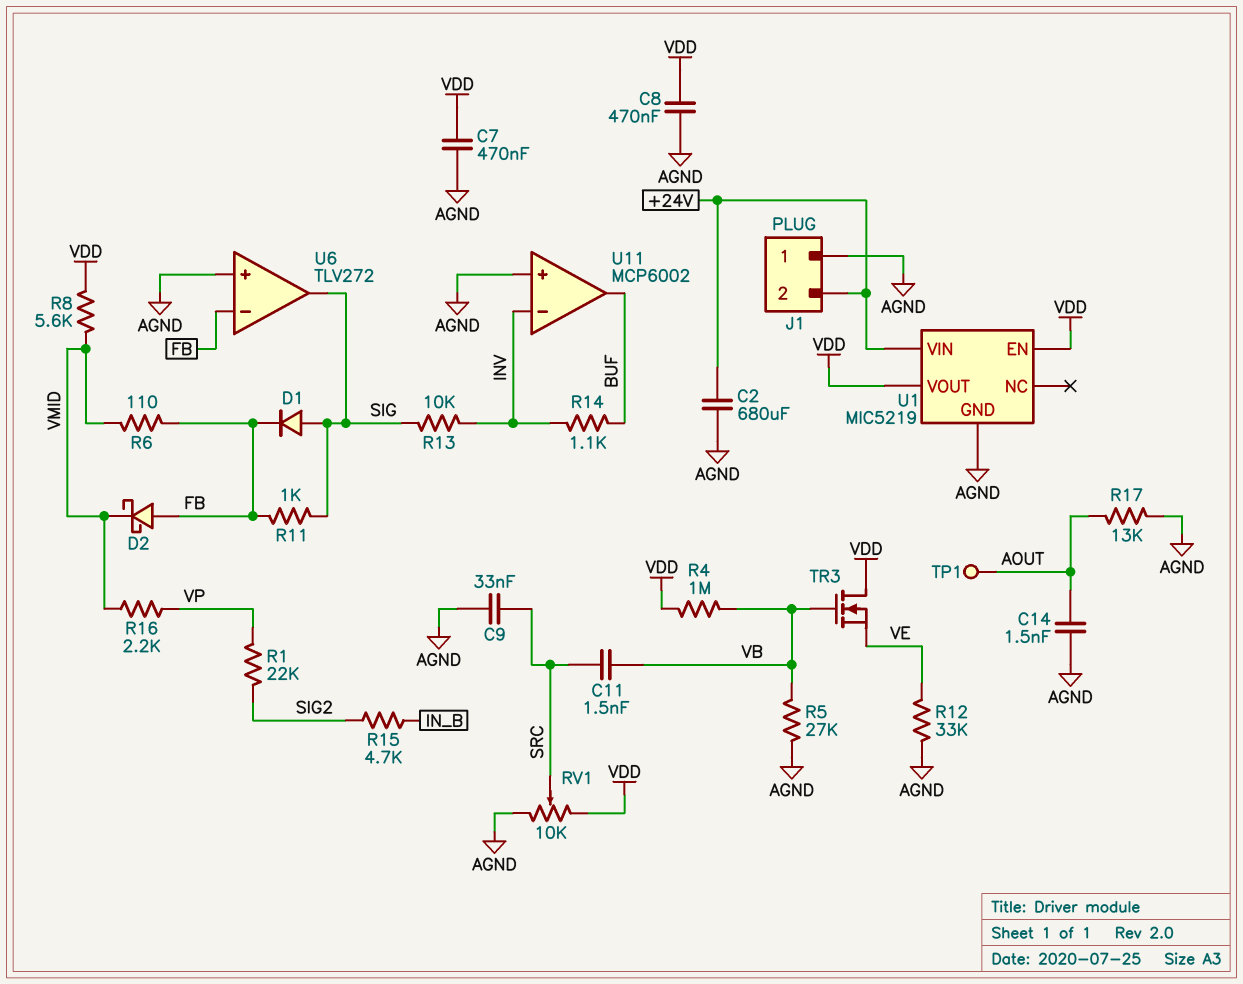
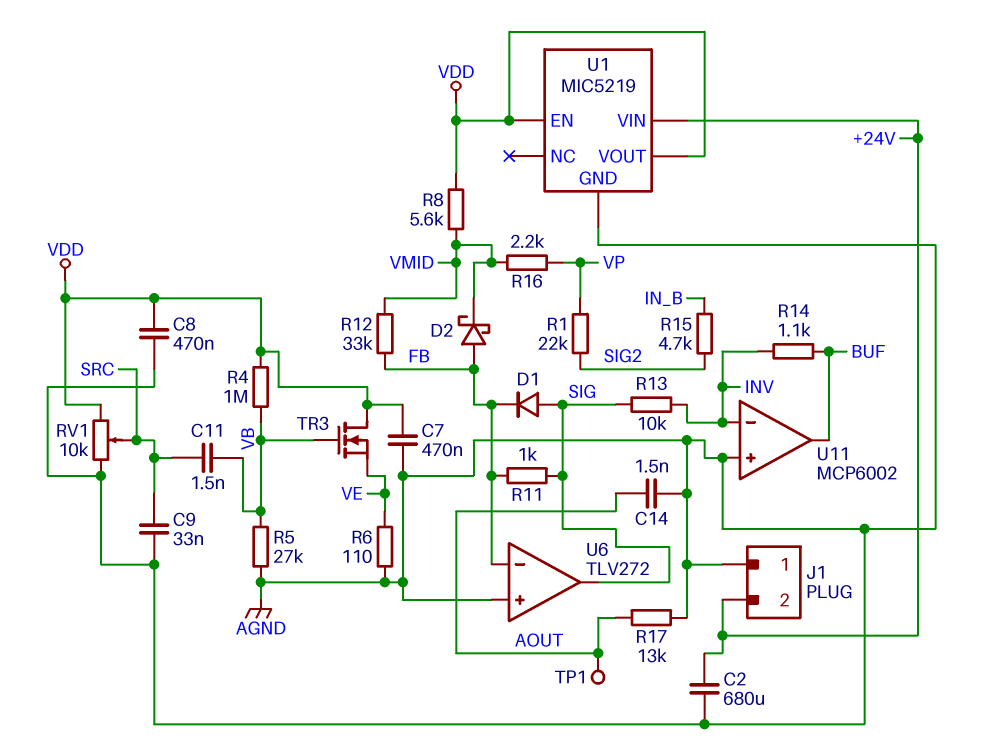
R6: 110 (FB, VMID) -> 110 (AGND, VE)
R12: 33k (AGND, VE) -> 33k (FB, VMID)

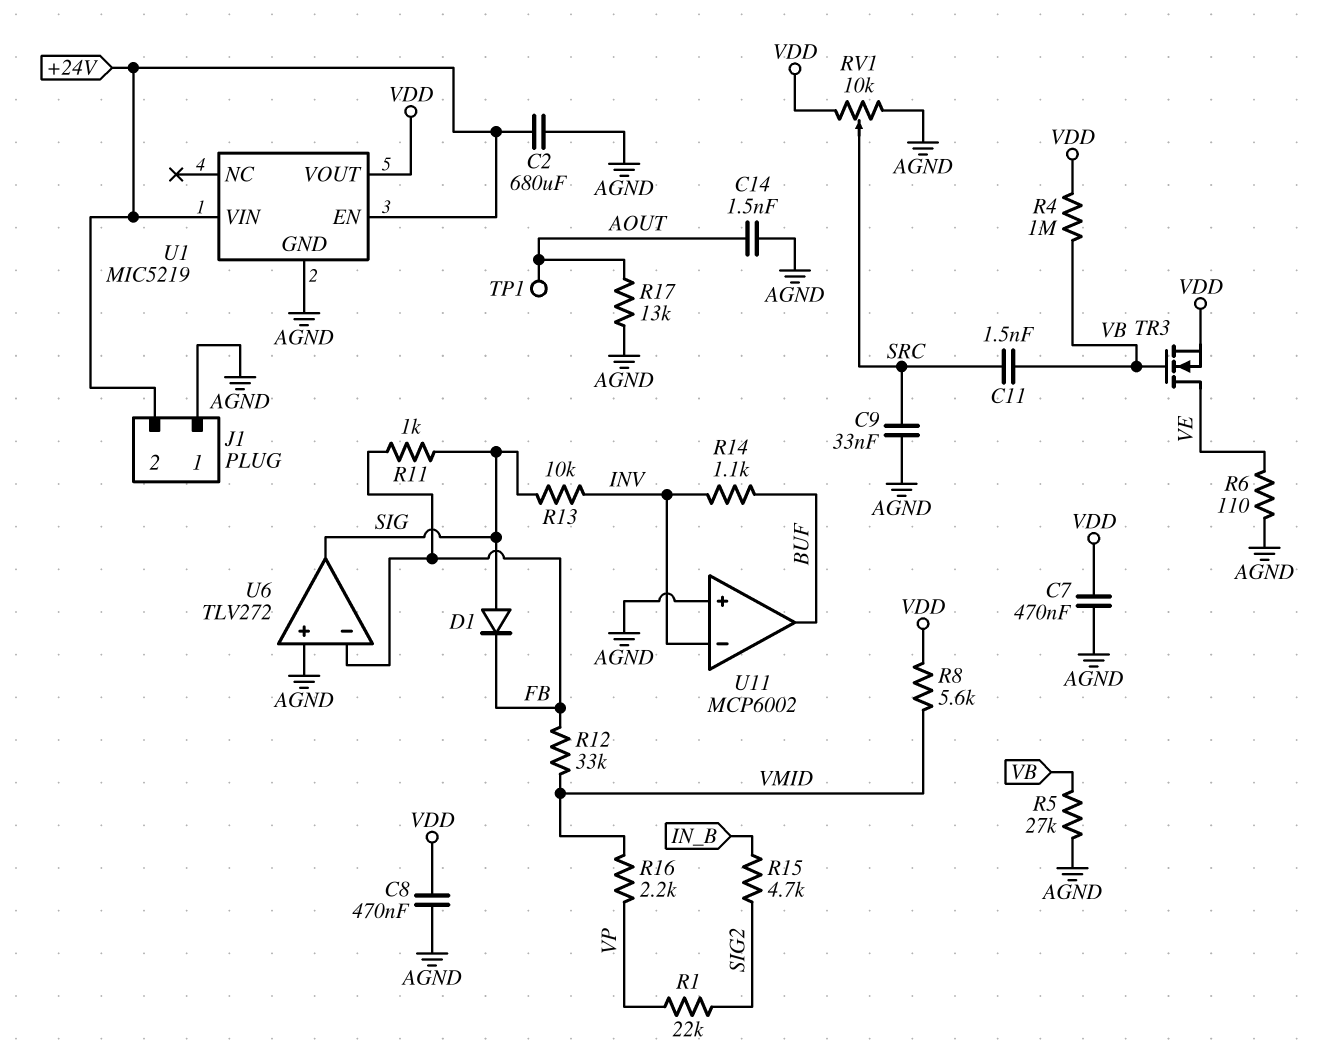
D2: schottky (A FB, K VMID) -> none
TR3: NMOS (G VB, D VDD, S VE) -> NMOS (G VB, D VE, S VDD)
U1 pin EN: VDD -> +24V

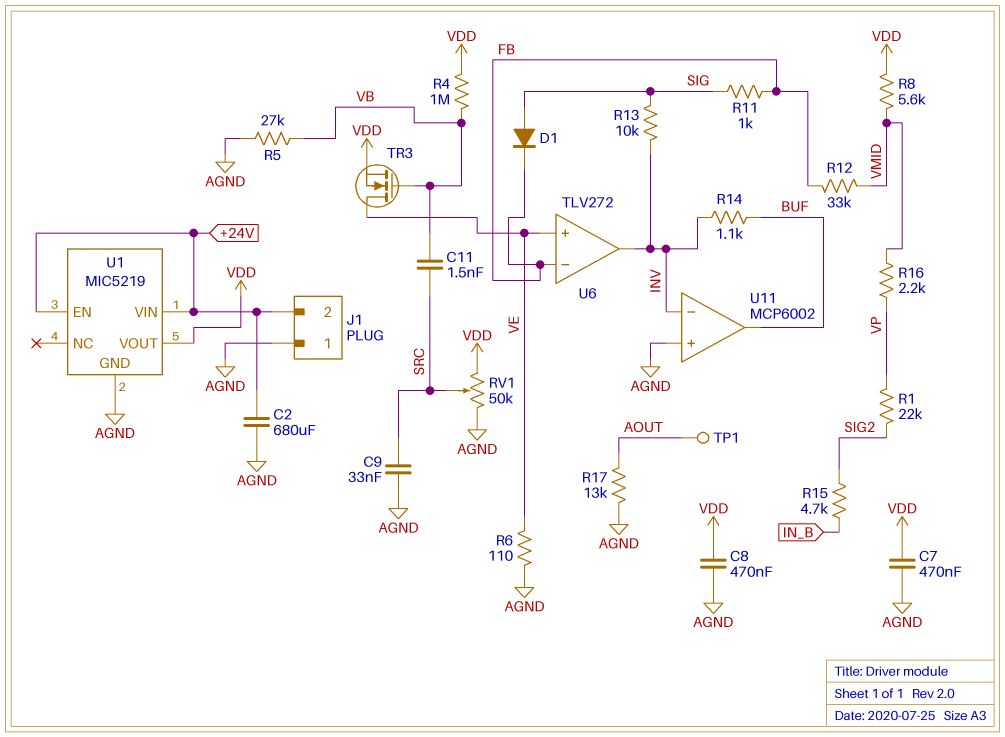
C14: 1.5nF (AGND, AOUT) -> none
RV1: 10k (AGND, VDD, wiper SRC) -> 50k (AGND, VDD, wiper SRC)
U6 pin in+: AGND -> VE
U6 pin out: SIG -> INV

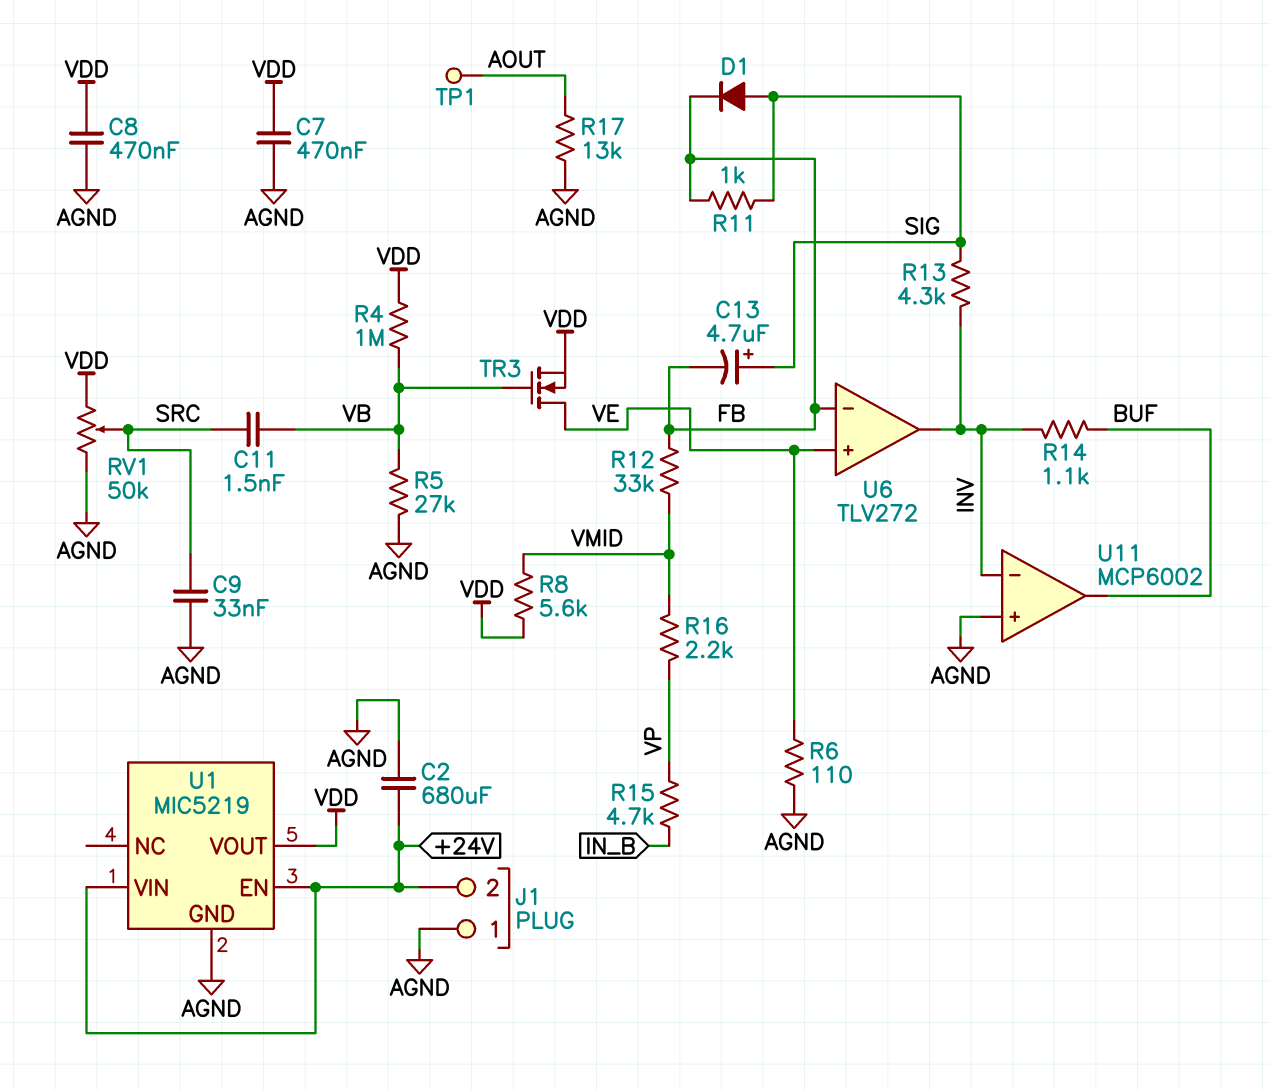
C13: none -> 4.7uF (plus SIG, minus FB)
R1: 22k (SIG2, VP) -> none
R13: 10k (INV, SIG) -> 4.3k (INV, SIG)
R15: 4.7k (IN_B, SIG2) -> 4.7k (IN_B, VP)

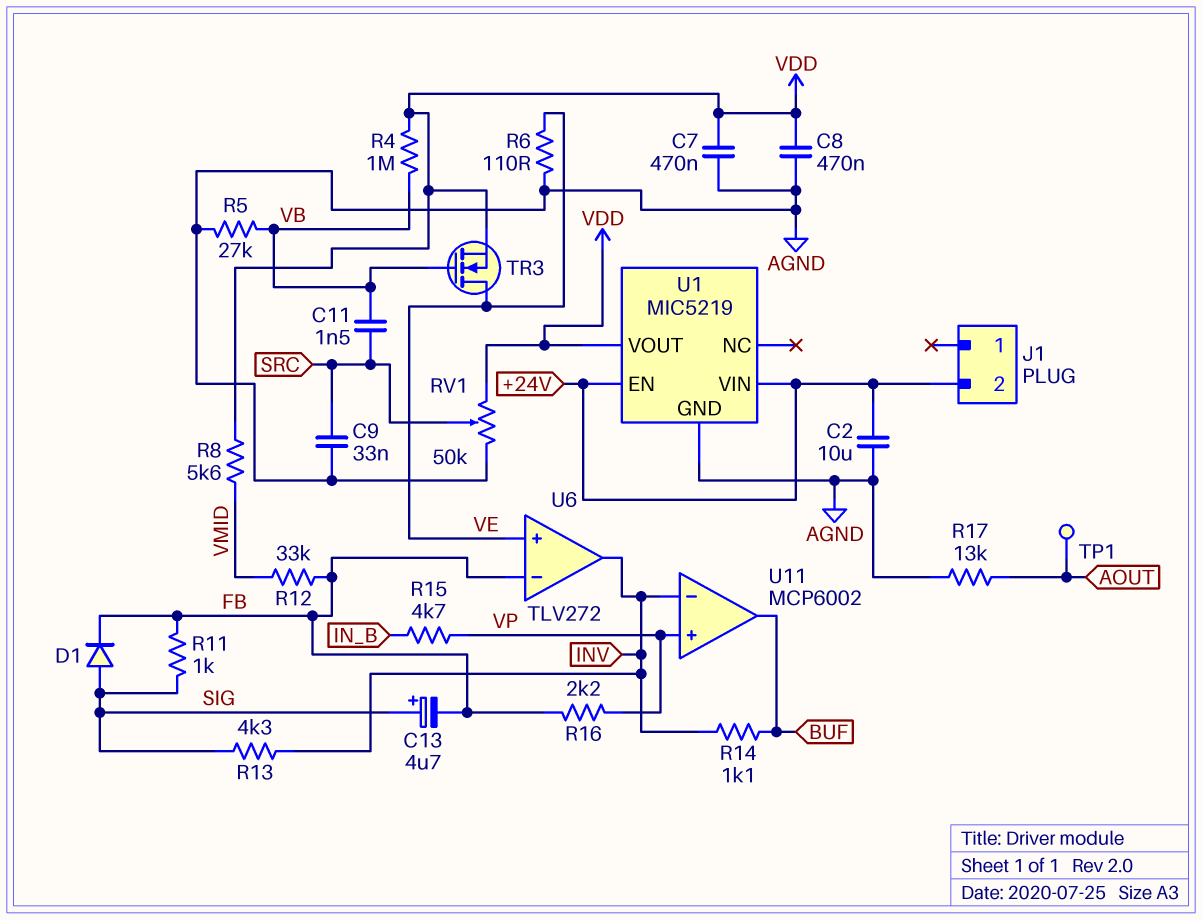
C2: 680uF (+24V, AGND) -> 10uF (+24V, AGND)
J1 pin 1: AGND -> none
R16: 2.2k (VMID, VP) -> 2.2k (FB, VP)
U11 pin in+: AGND -> VP

